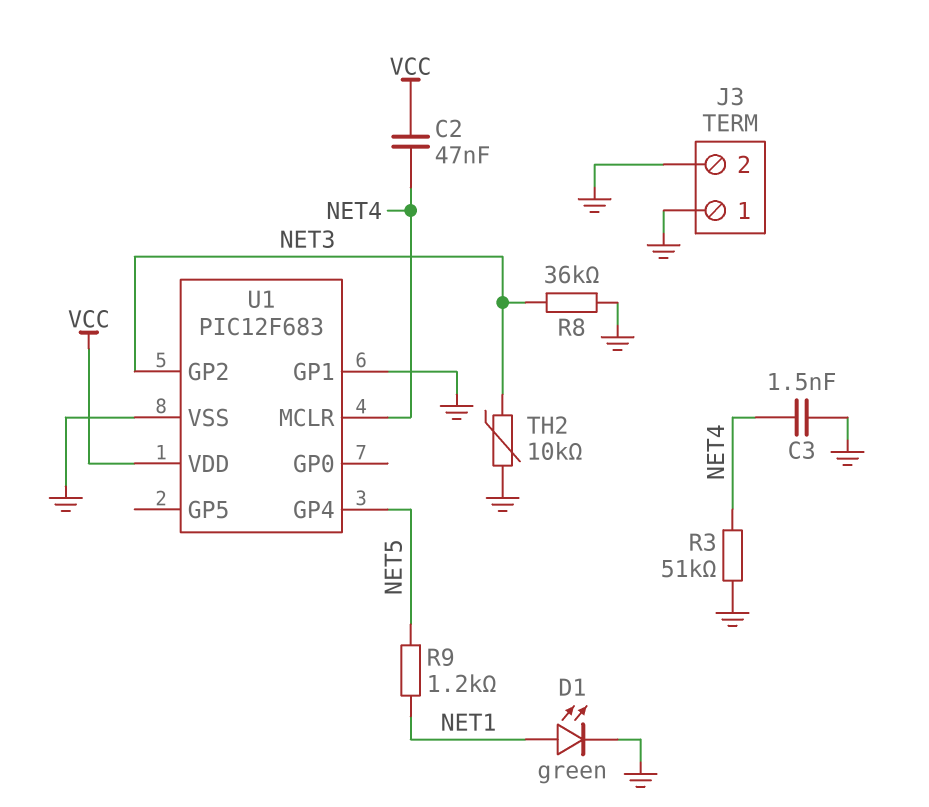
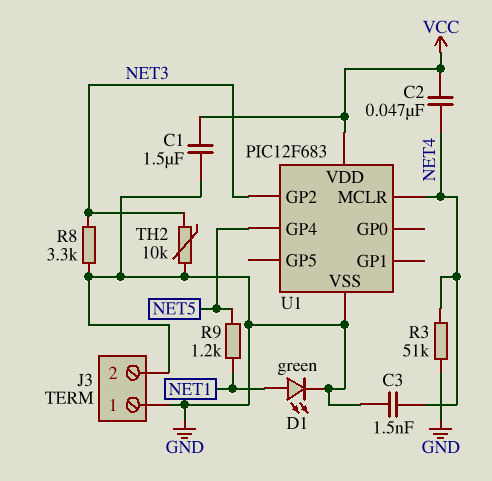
C1: none -> 1.5uF (GND, VCC)
R8: 36k (GND, NET3) -> 3.3k (GND, NET3)
U1 pin GP1: GND -> none

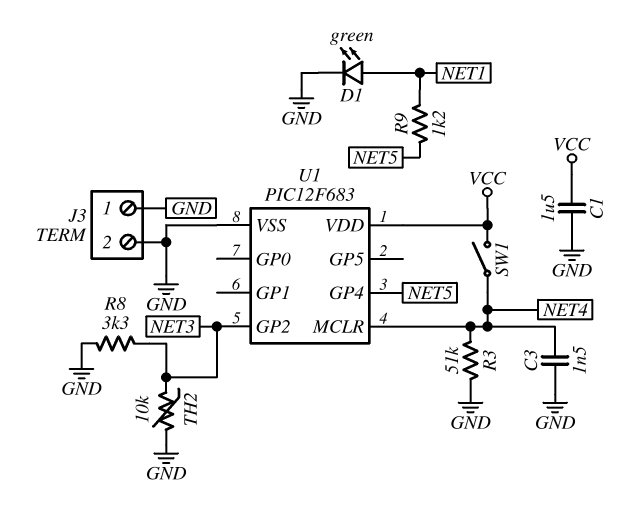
C2: 47nF (NET4, VCC) -> none
SW1: none -> switch (NET4, VCC)

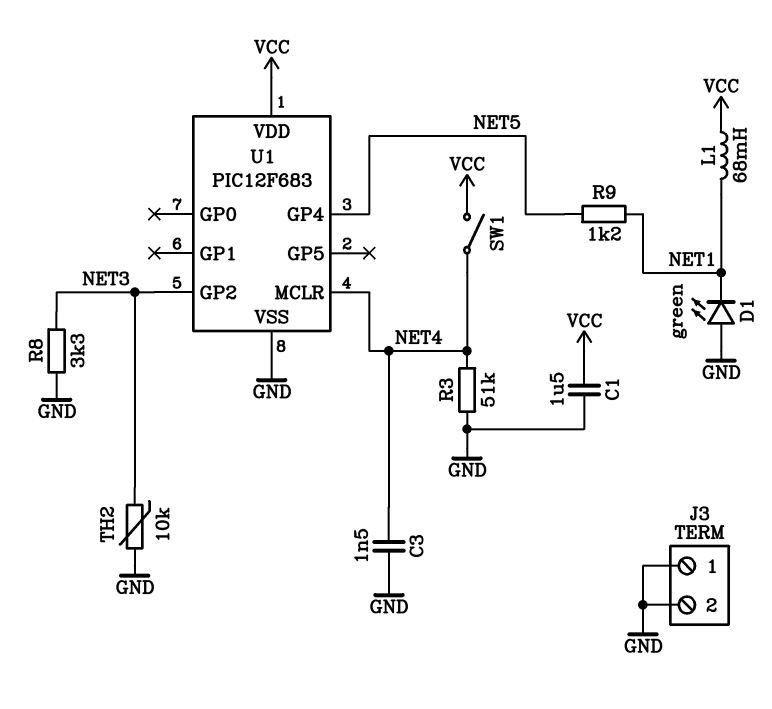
D1: LED green (A NET1, K GND) -> LED green (A GND, K NET1)
L1: none -> 68mH (NET1, VCC)

